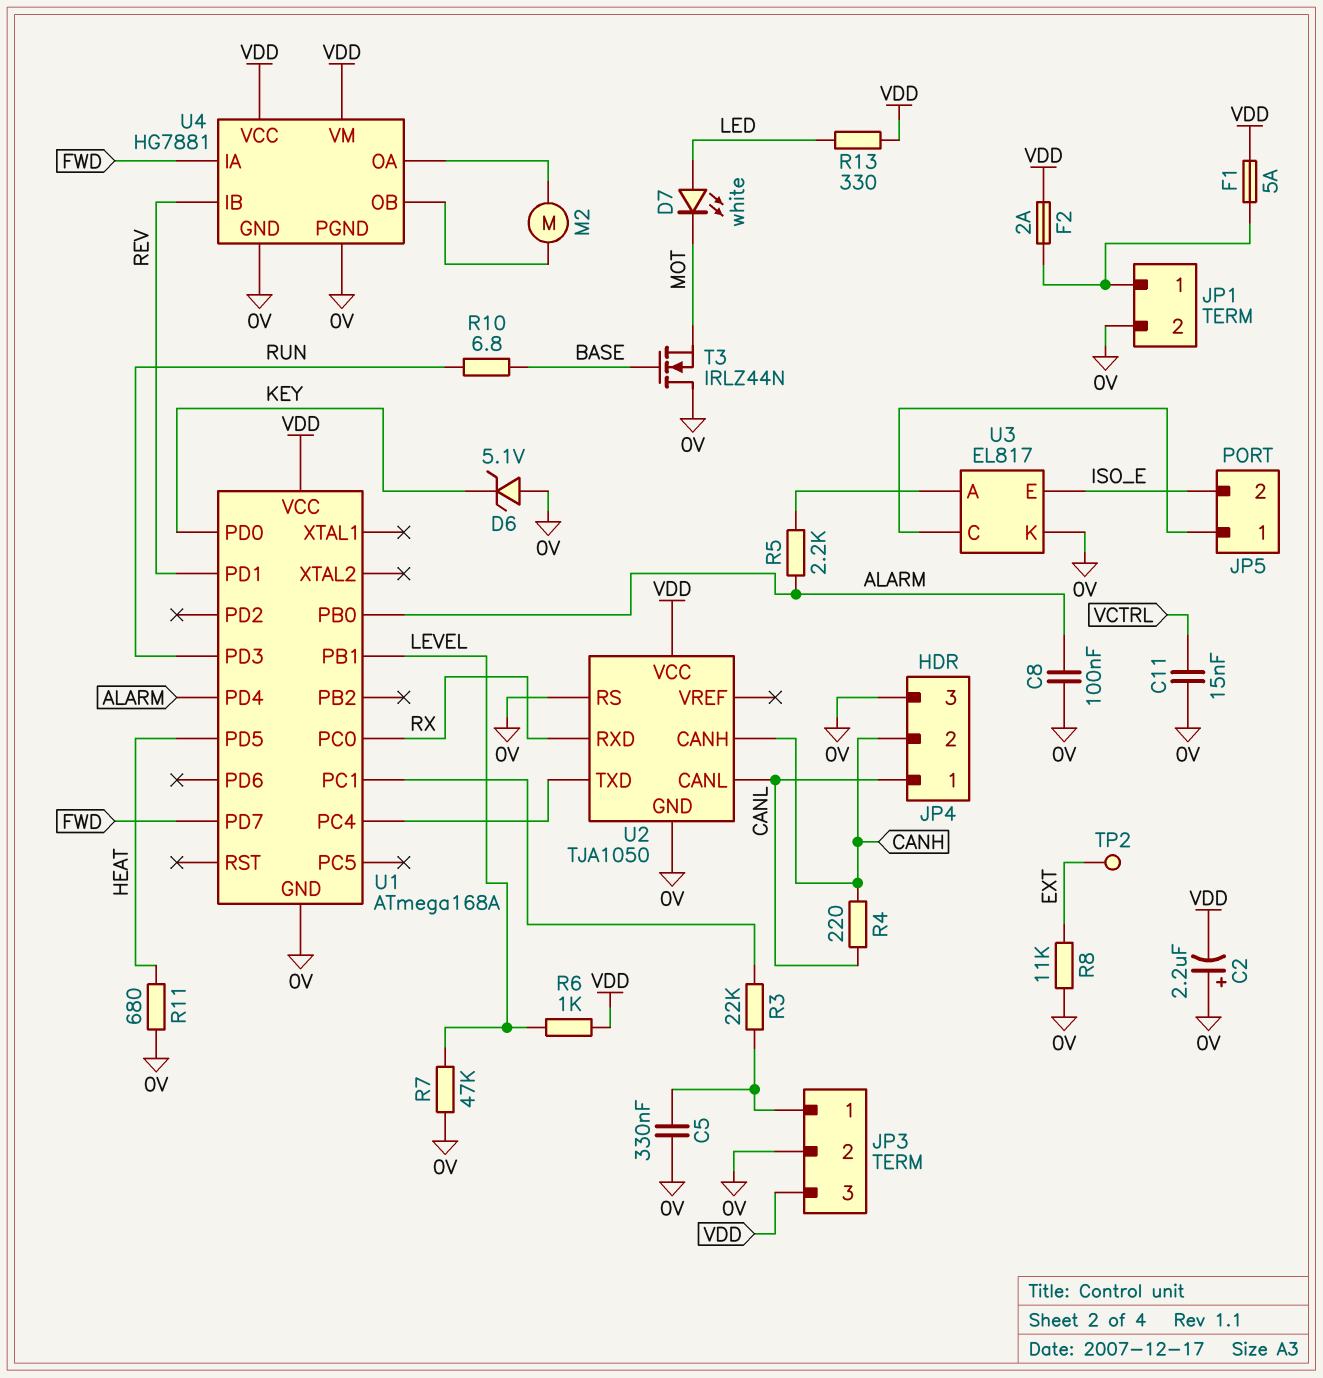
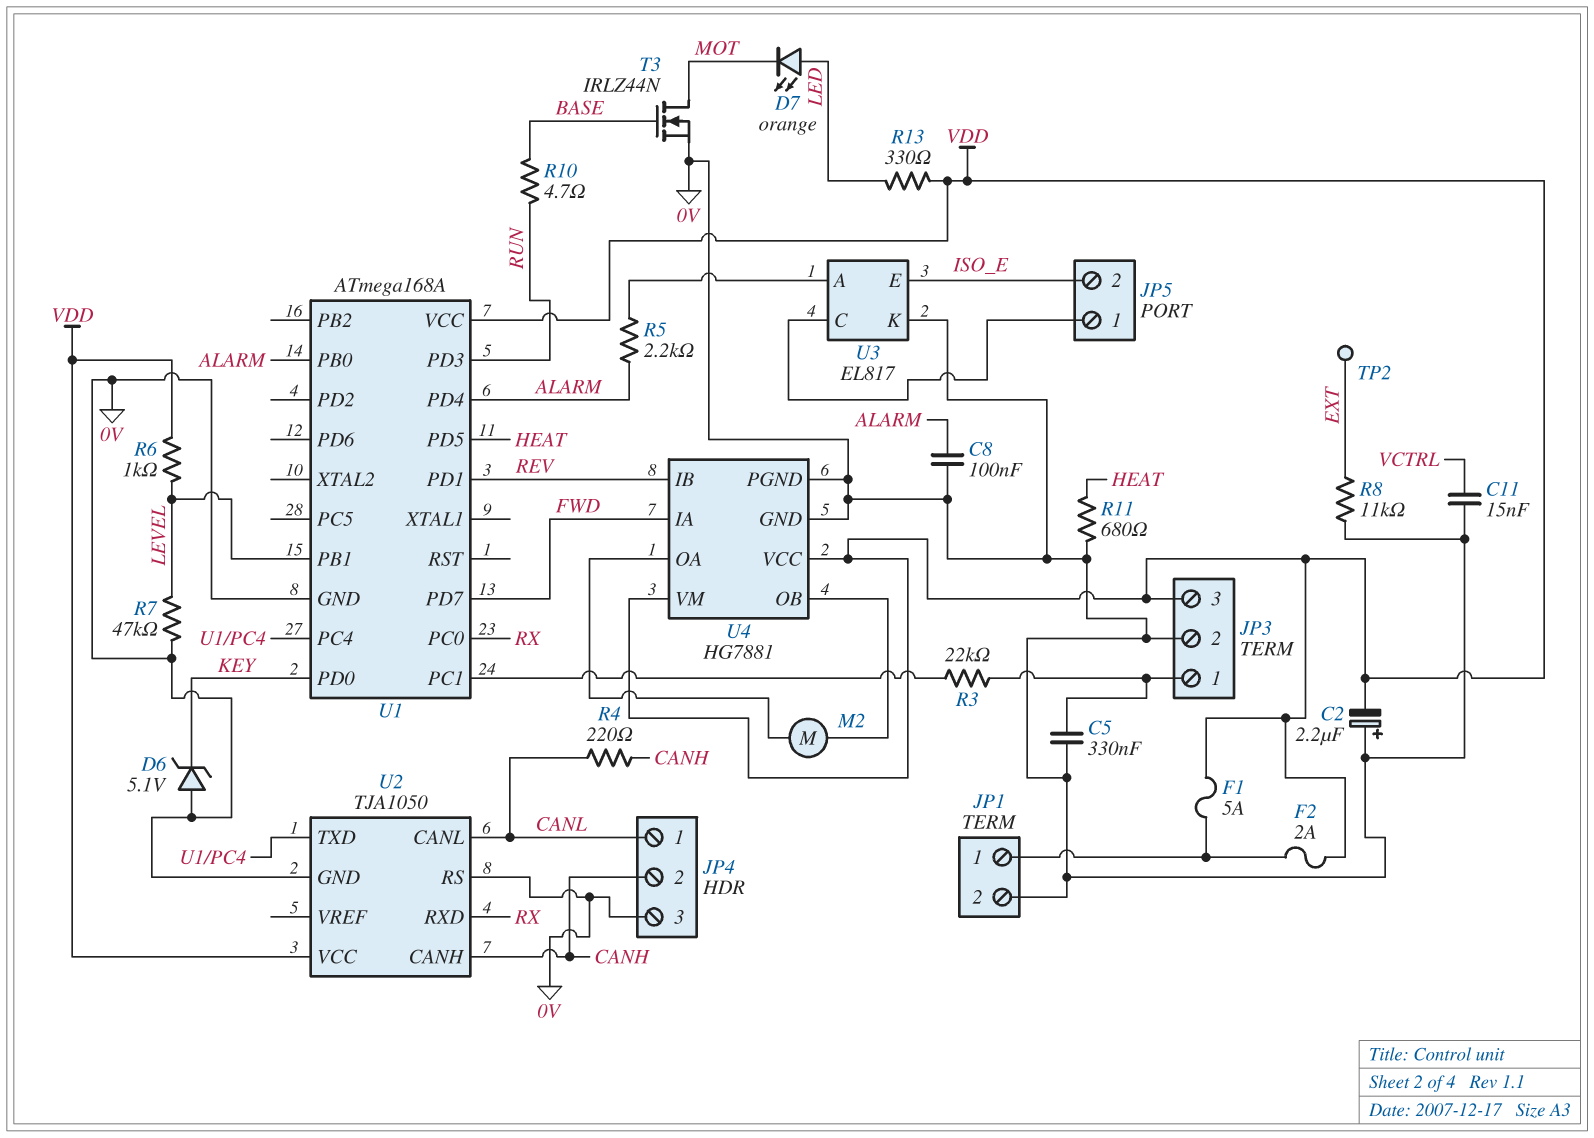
D7: LED white (A LED, K MOT) -> LED orange (A LED, K MOT)
R10: 6.8 (BASE, RUN) -> 4.7 (BASE, RUN)
T3: NMOS IRLZ44N (G BASE, D 0V, S MOT) -> NMOS IRLZ44N (G BASE, D MOT, S 0V)

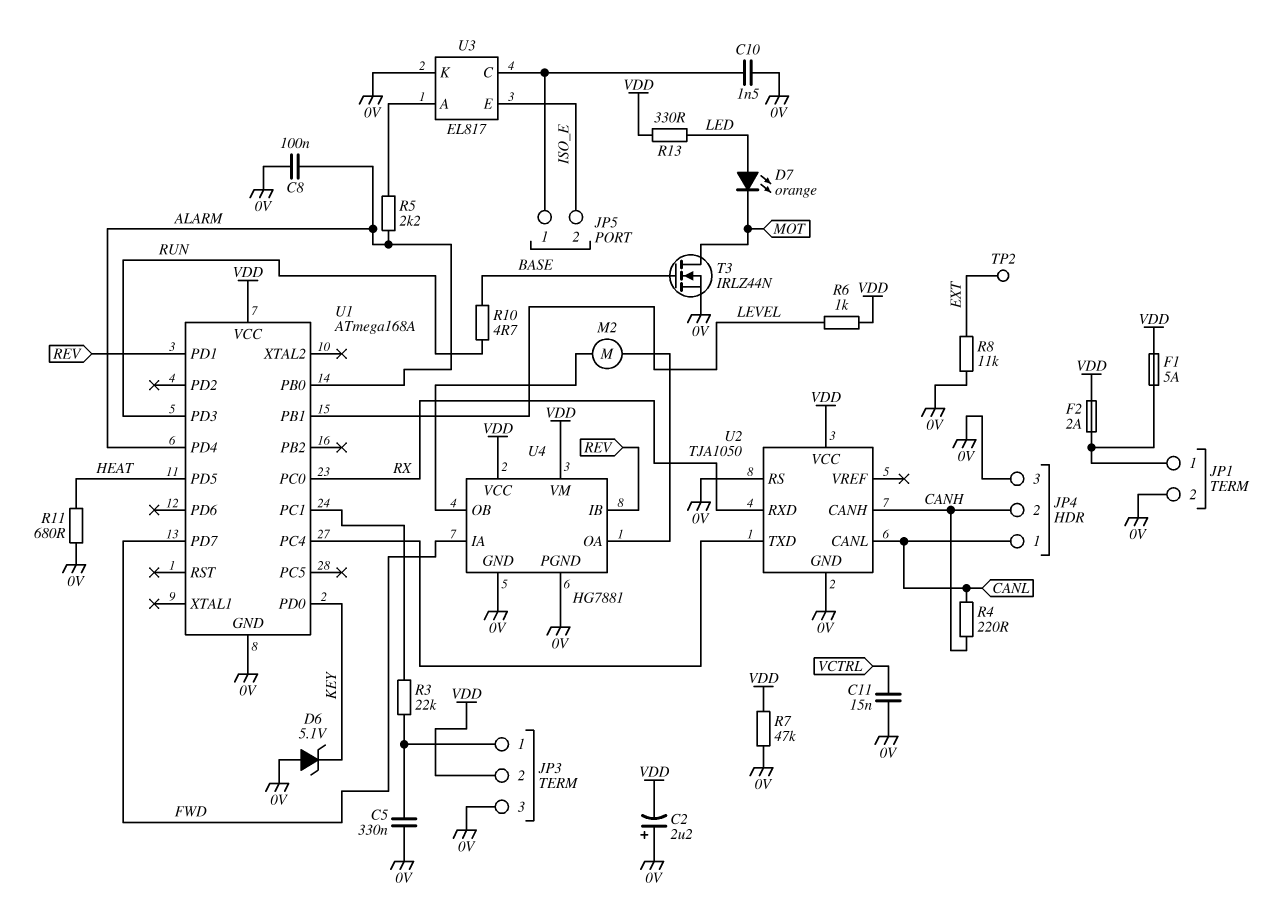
C10: none -> 1.5nF (0V, JP5/1)
JP3 pin 2: 0V -> VDD
JP3 pin 3: VDD -> 0V
R7: 47k (0V, LEVEL) -> 47k (0V, VDD)

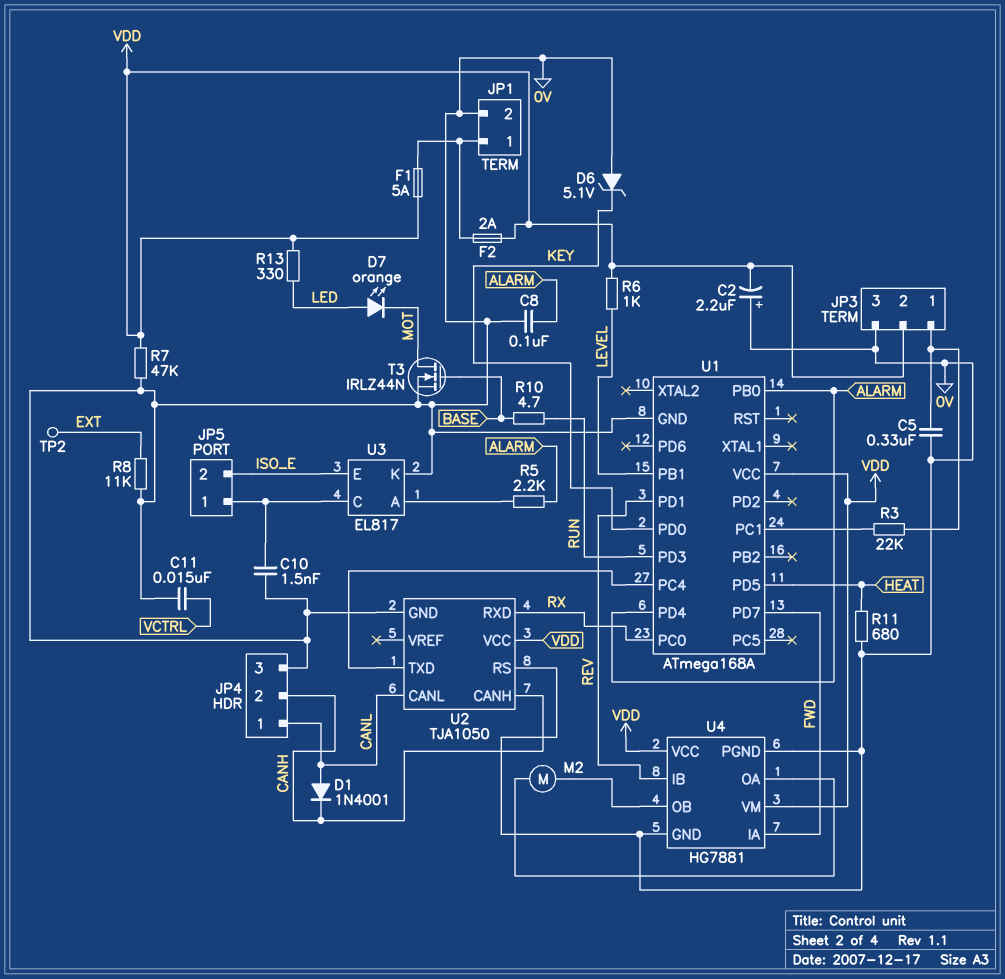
D1: none -> diode 1N4001 (A CANL, K CANH)
R4: 220 (CANH, CANL) -> none

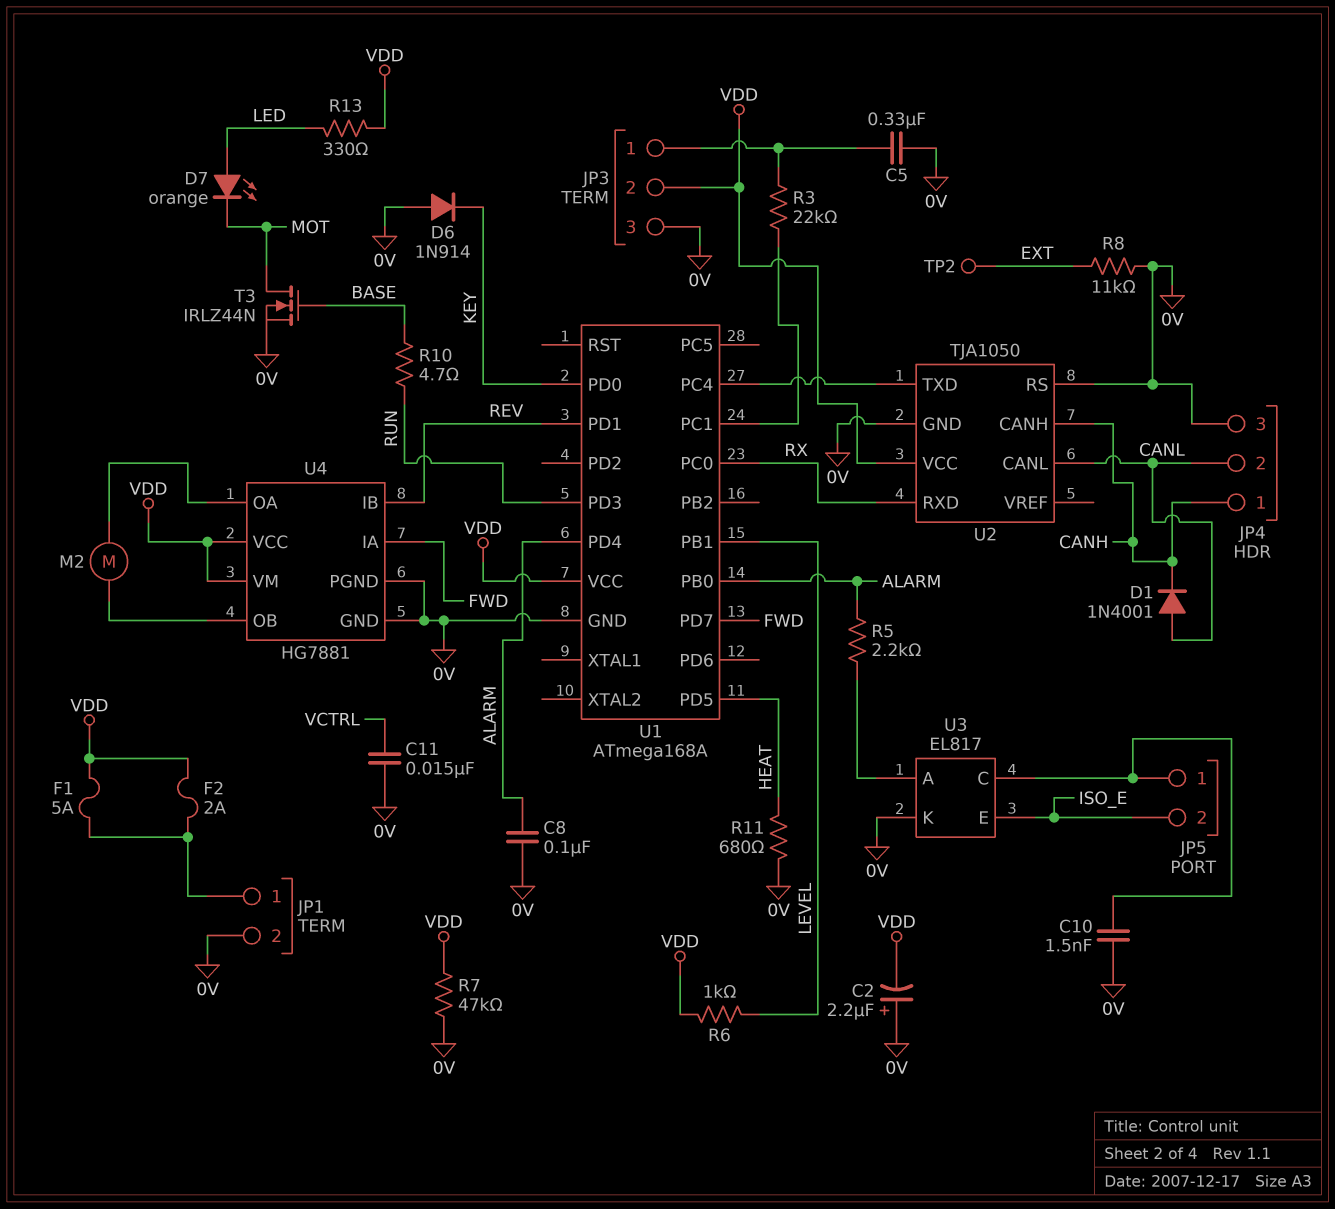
D6: zener 5.1V (A 0V, K KEY) -> diode 1N914 (A 0V, K KEY)
JP4 pin 1: CANL -> CANH
JP4 pin 2: CANH -> CANL

